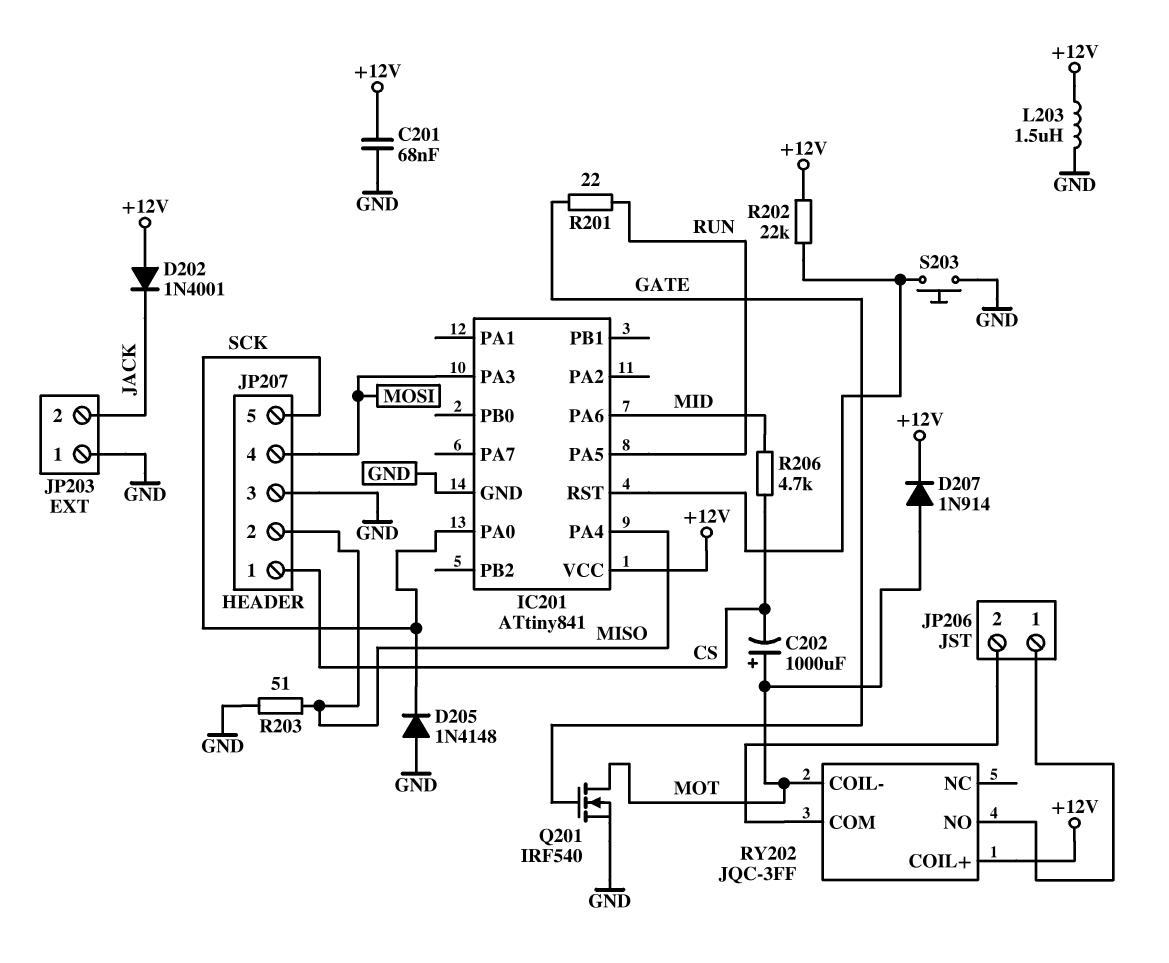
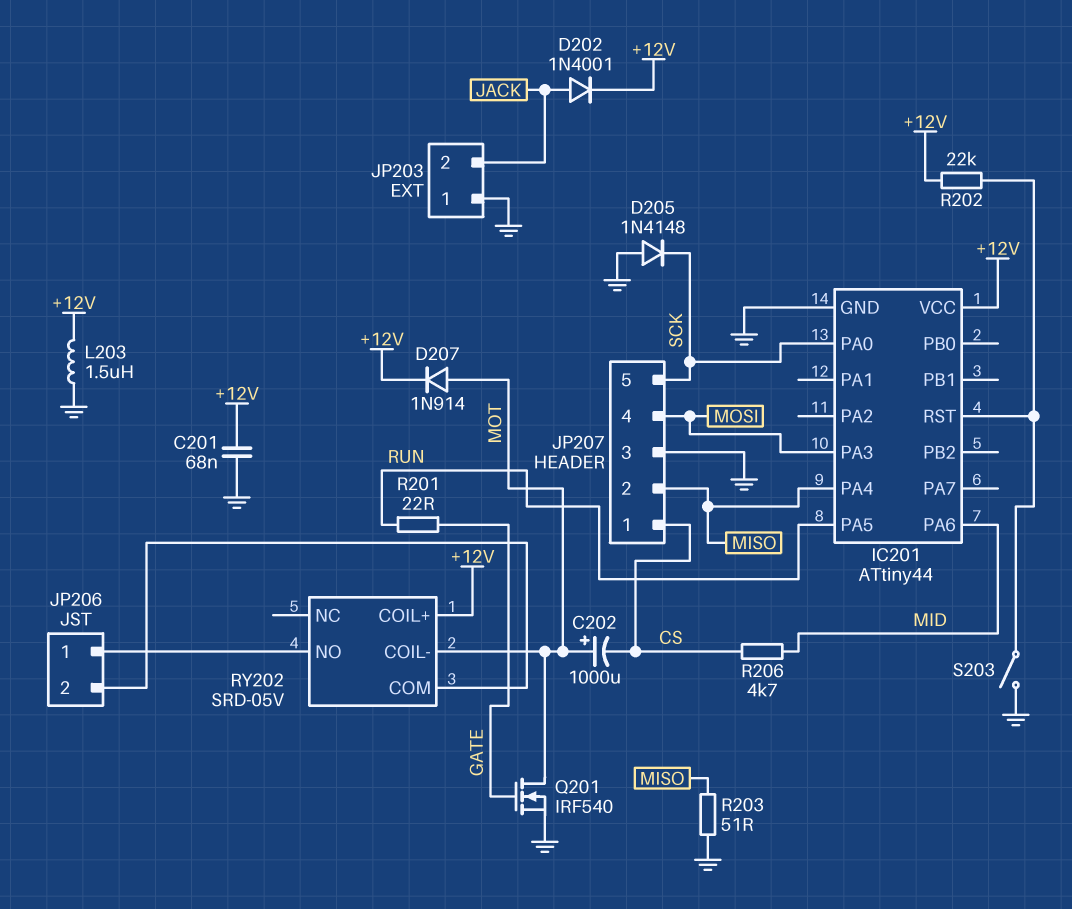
D202: diode 1N4001 (A +12V, K JACK) -> diode 1N4001 (A JACK, K +12V)
IC201: ATtiny841 -> ATtiny44
RY202: JQC-3FF -> SRD-05V
S203: button (GND, IC201/RST) -> switch (GND, IC201/RST)

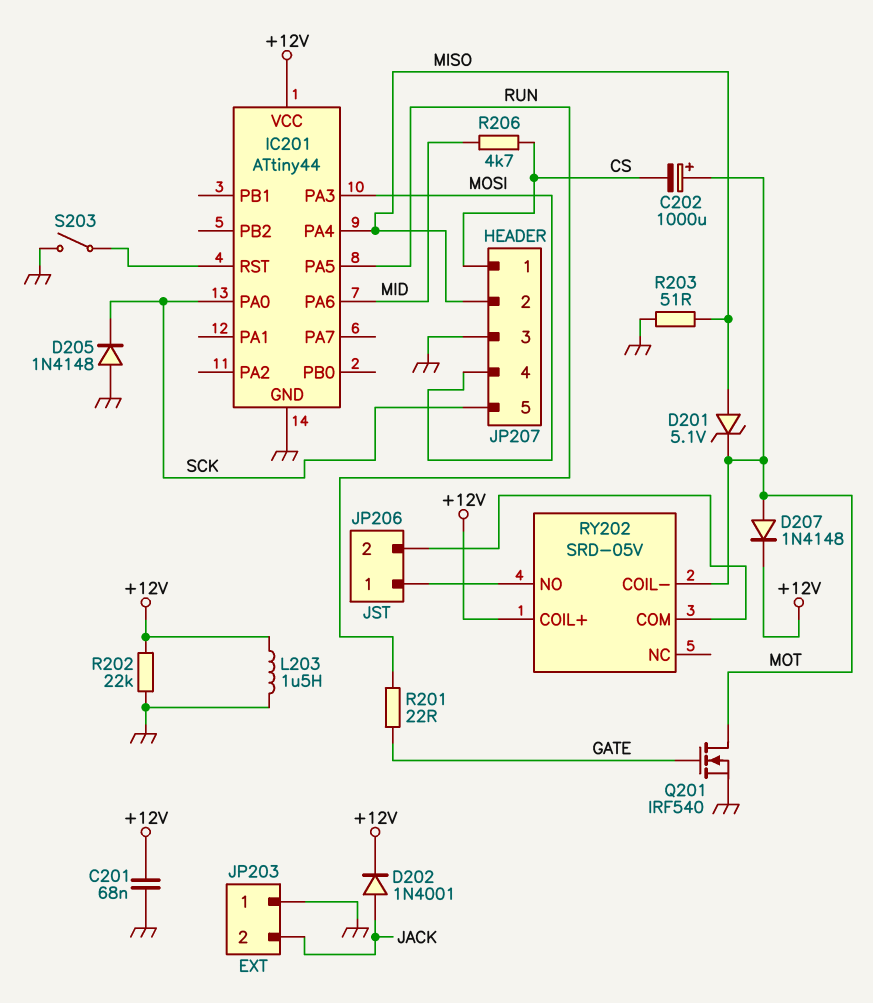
D201: none -> zener 5.1V (A MISO, K MOT)
D207: diode 1N914 (A MOT, K +12V) -> diode 1N4148 (A MOT, K +12V)
R202: 22k (+12V, IC201/RST) -> 22k (+12V, GND)

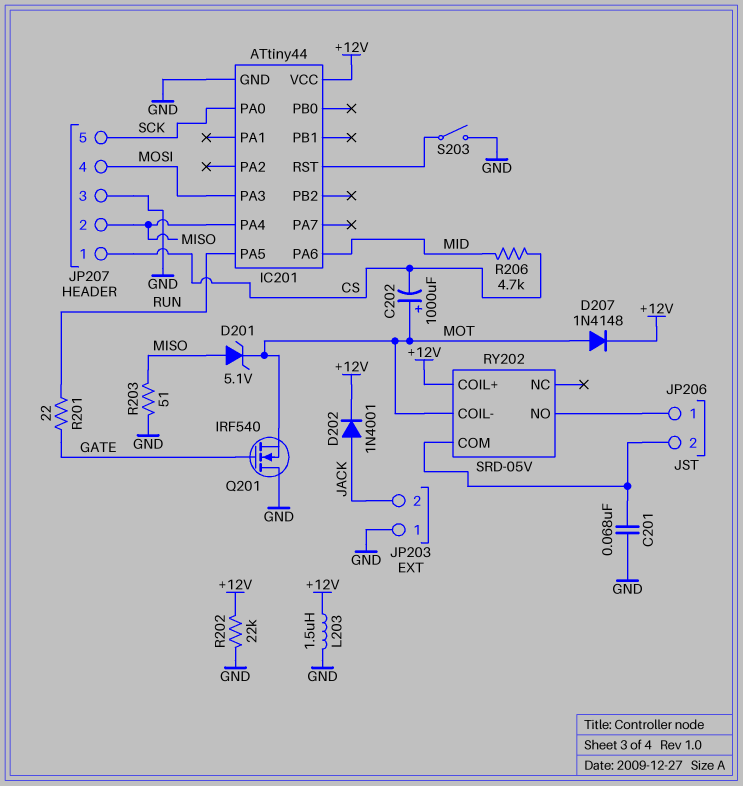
C201: 68nF (+12V, GND) -> 68nF (GND, JP206/2)
D205: diode 1N4148 (A GND, K SCK) -> none
Q201: NMOS IRF540 (G GATE, D MOT, S GND) -> NMOS IRF540 (G GATE, D GND, S MOT)

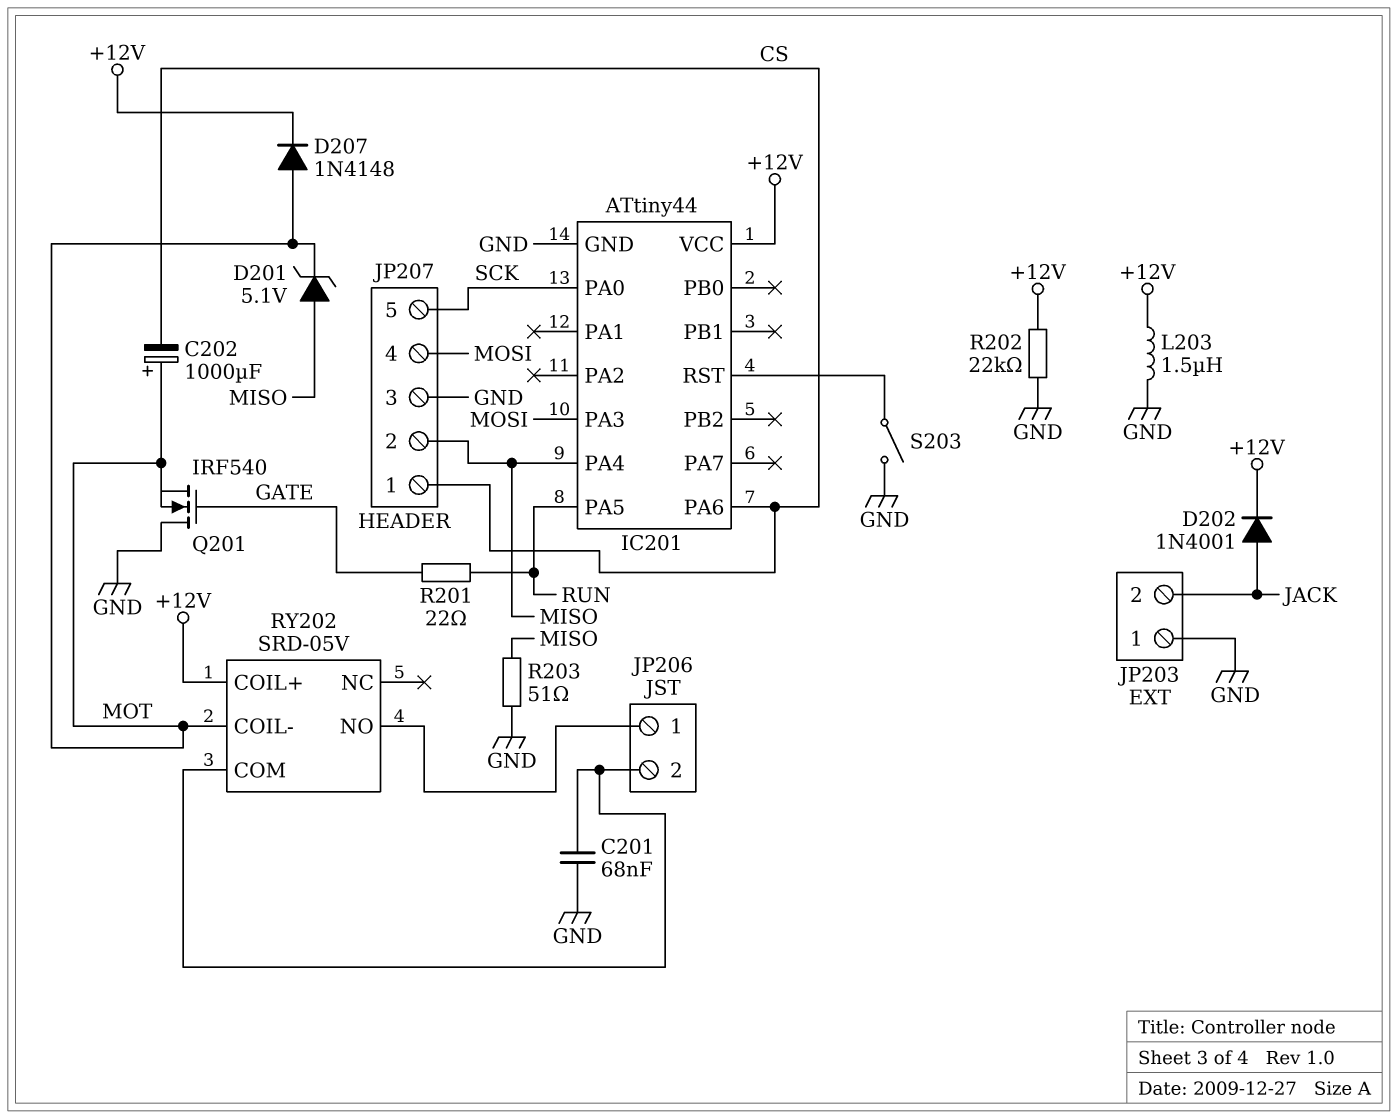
IC201 pin PA6: MID -> CS
R206: 4.7k (CS, MID) -> none

